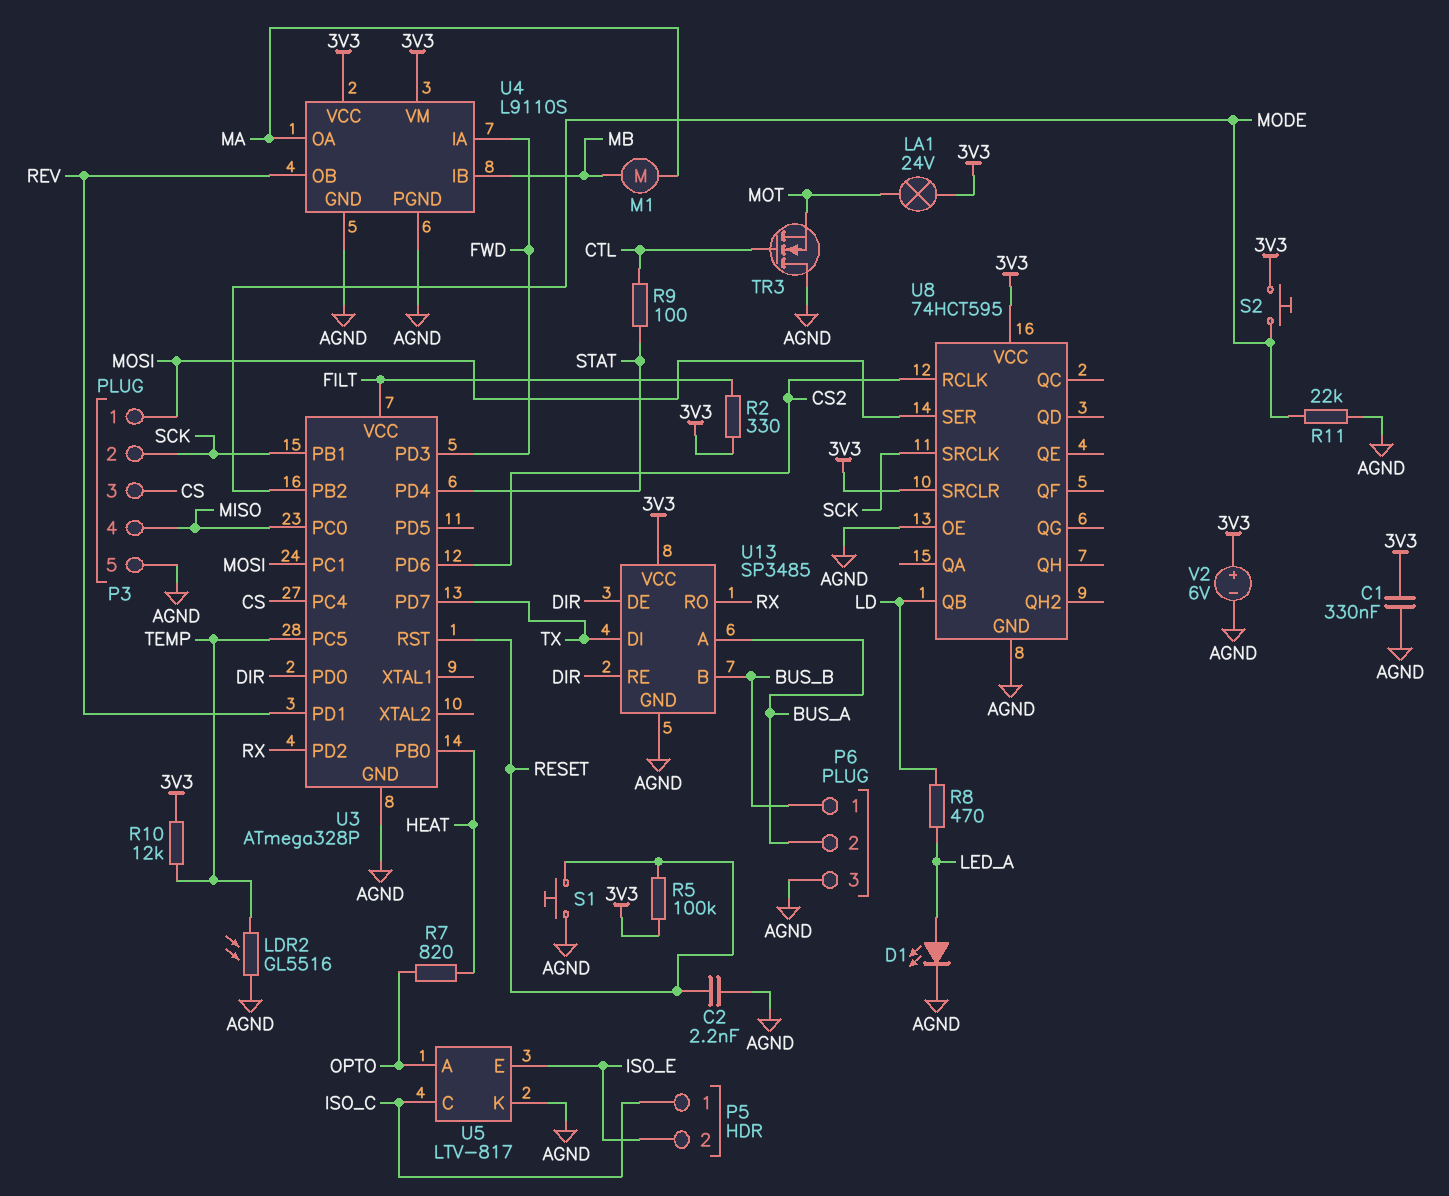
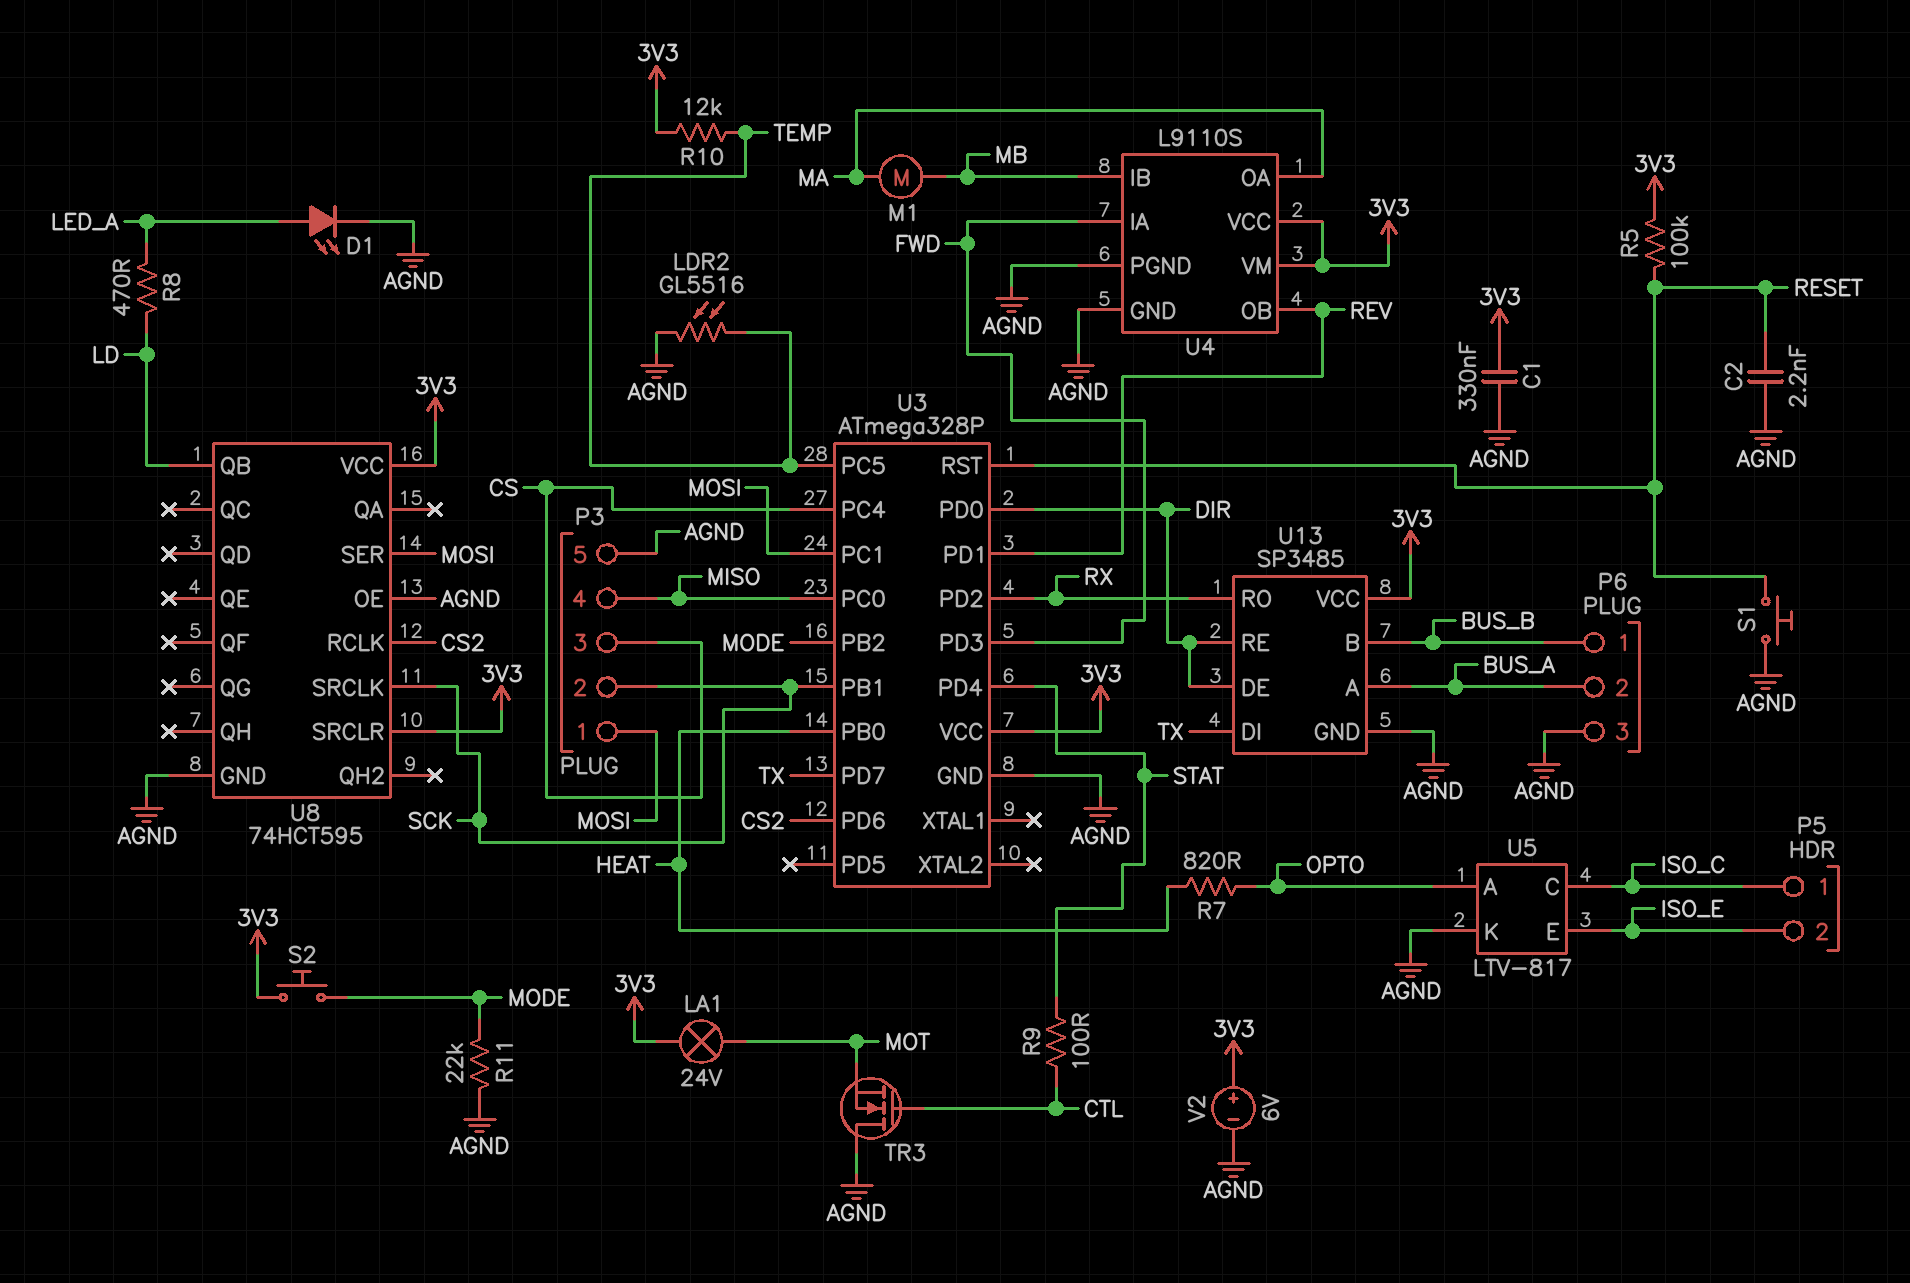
R2: 330 (3V3, FILT) -> none
U3 pin VCC: FILT -> 3V3

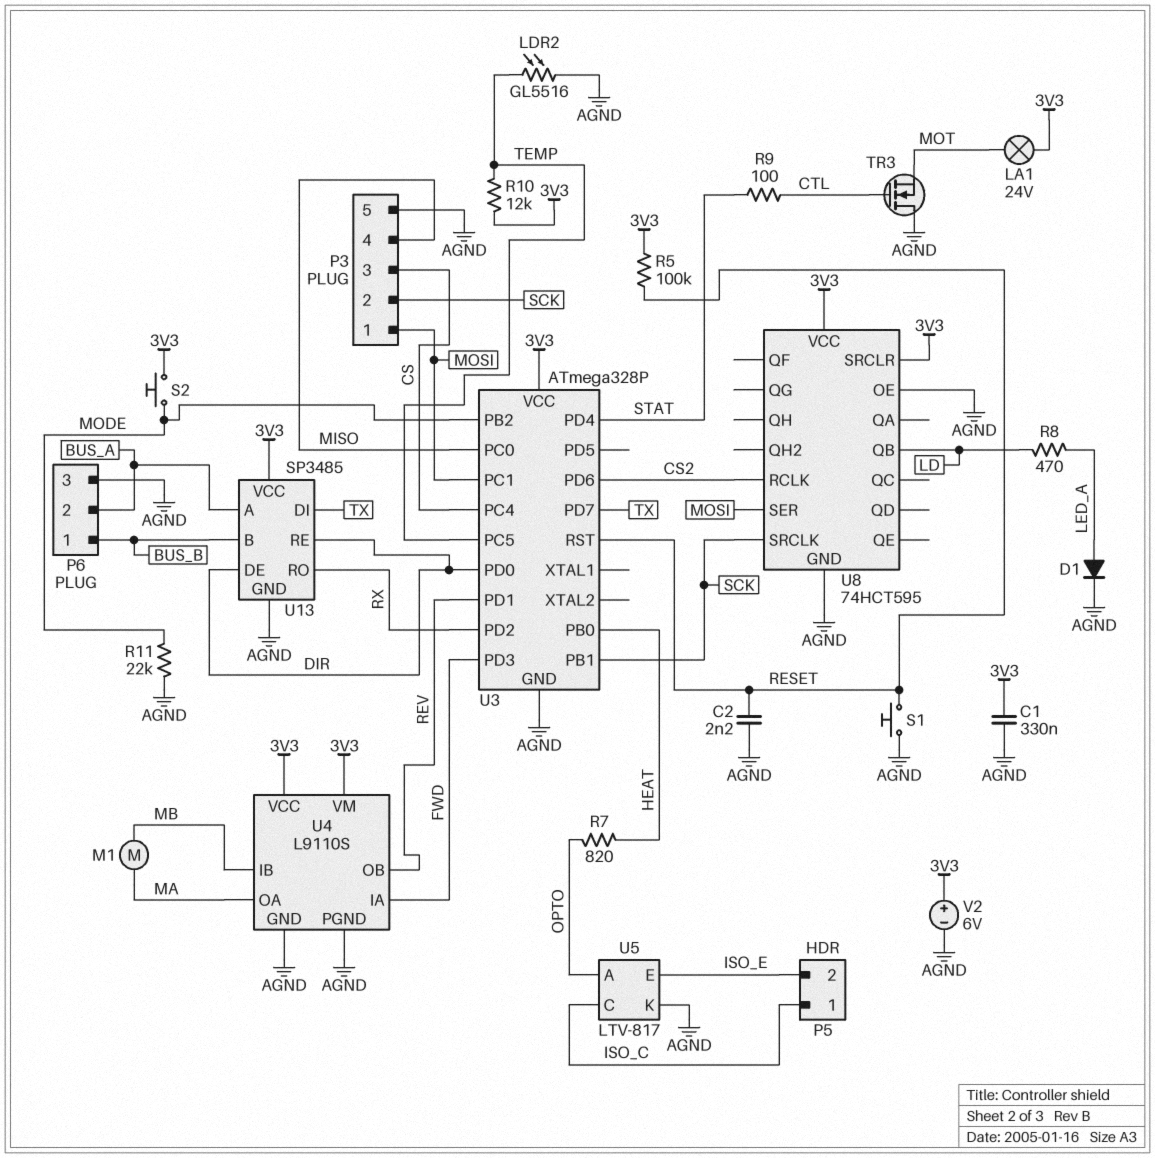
D1: LED (A LED_A, K AGND) -> diode (A LED_A, K AGND)

